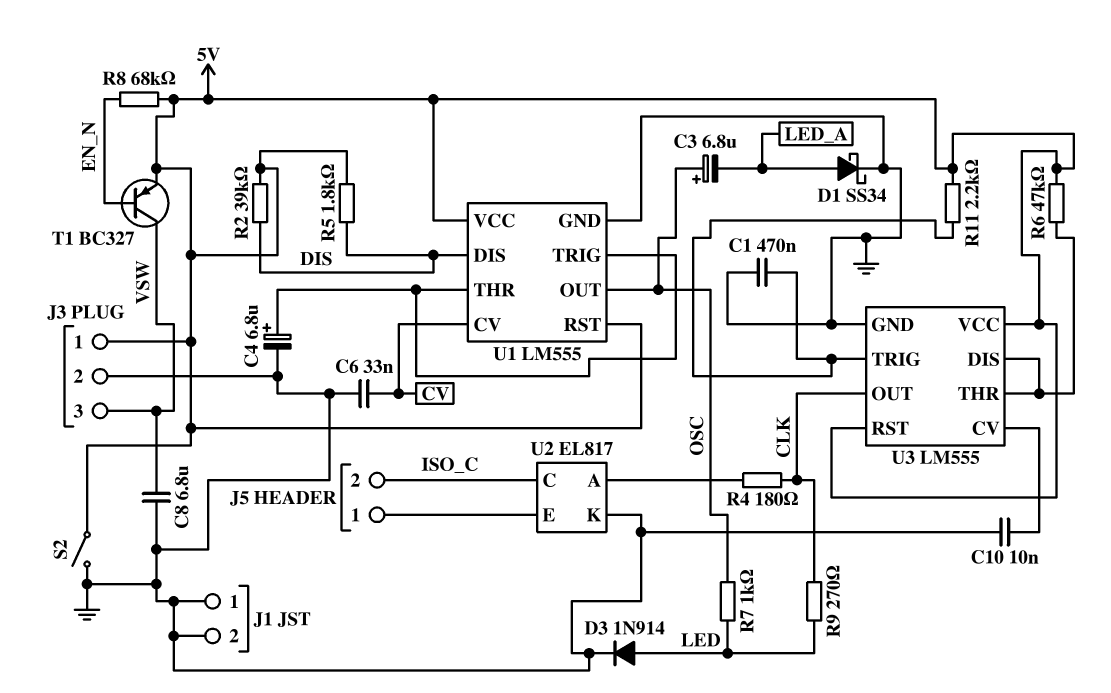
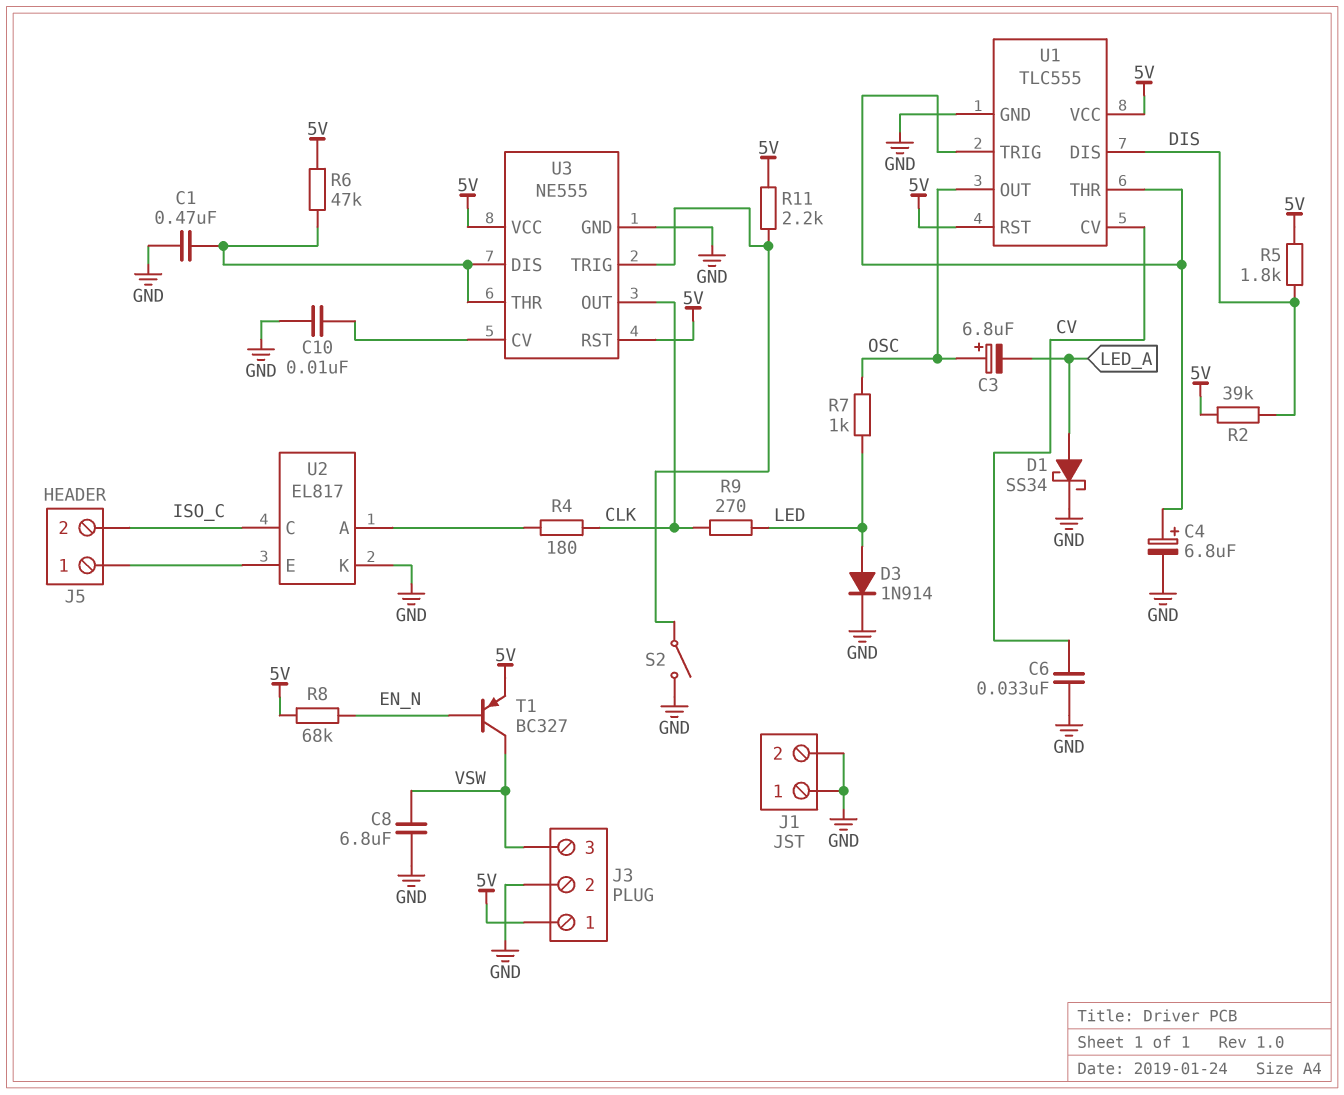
C1: 470nF (GND, U3/TRIG) -> 470nF (GND, U3/DIS)
S2: switch (5V, GND) -> switch (GND, U3/TRIG)
U1: LM555 -> TLC555
U3: LM555 -> NE555

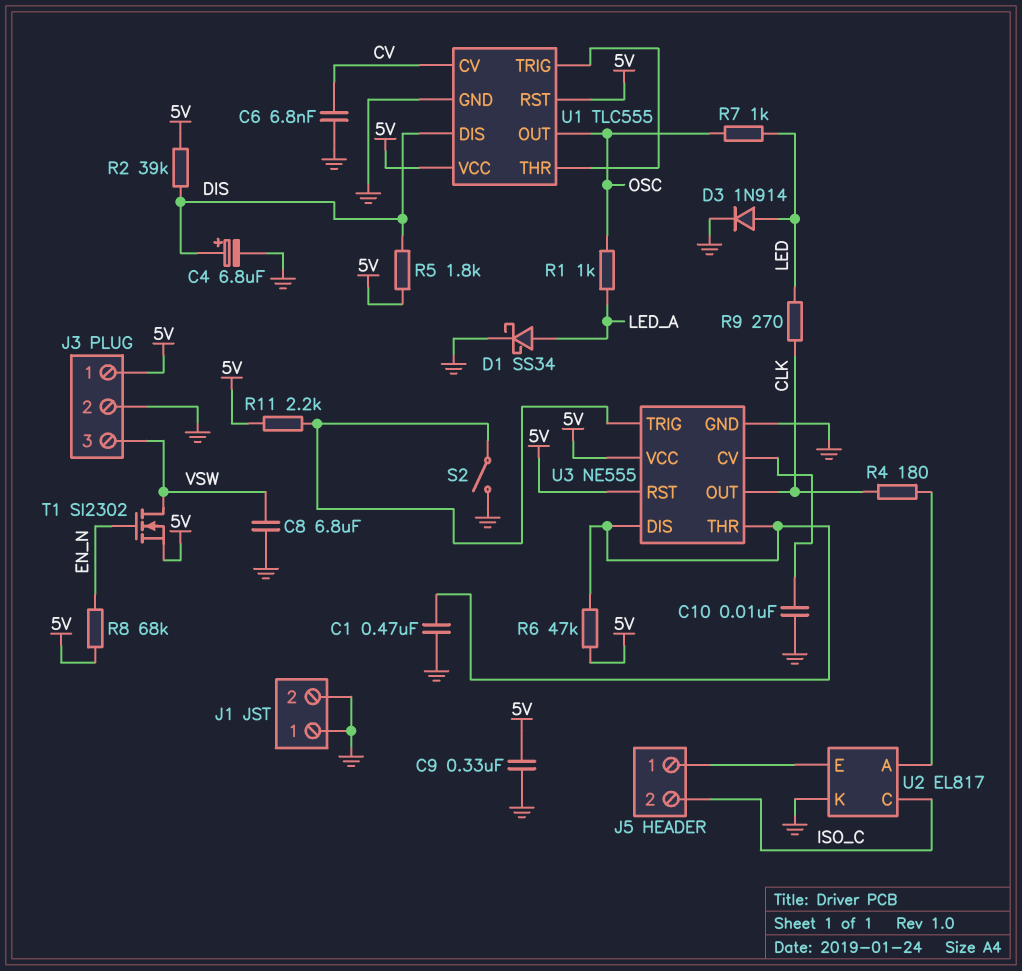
C3: 6.8uF (plus OSC, minus LED_A) -> none
C4: 6.8uF (plus U1/THR, minus GND) -> 6.8uF (plus DIS, minus GND)
C6: 33nF (CV, GND) -> 6.8nF (CV, GND)
C9: none -> 330nF (5V, GND)
R1: none -> 1k (LED_A, OSC)
T1: PNP BC327 (B EN_N, C VSW, E 5V) -> NMOS SI2302 (G EN_N, D VSW, S 5V)

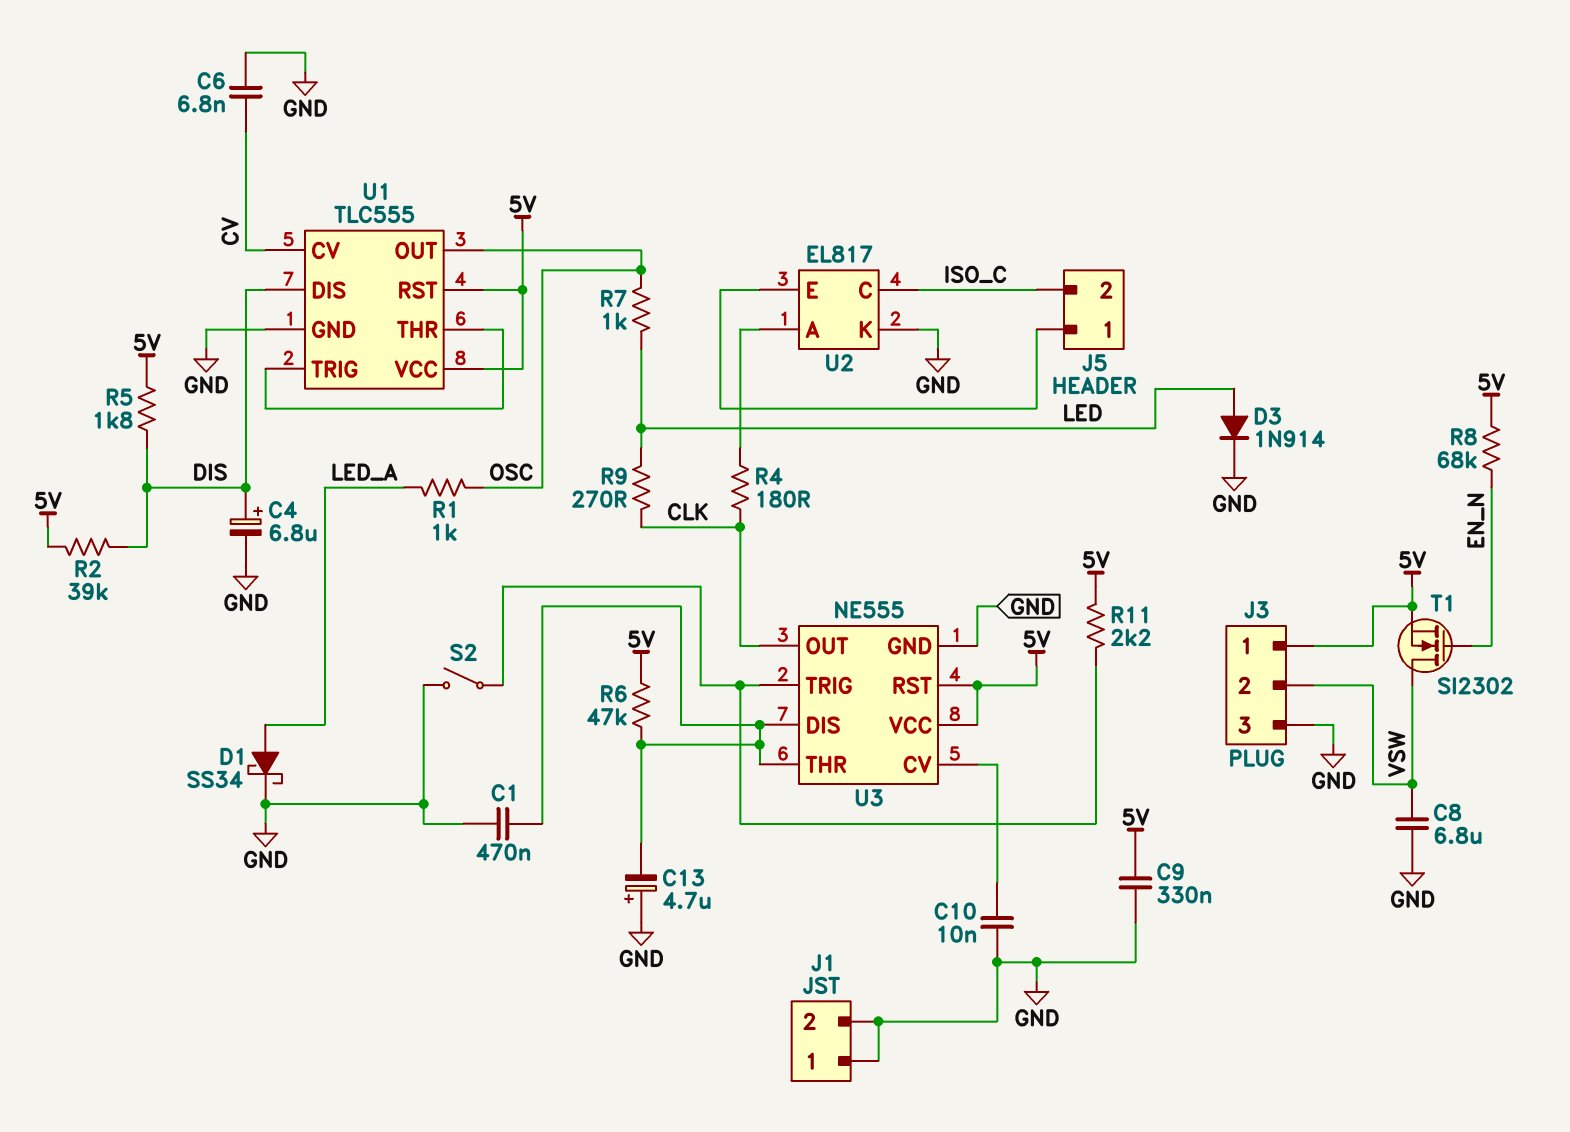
C13: none -> 4.7uF (plus GND, minus U3/DIS)
J3 pin 2: GND -> VSW
J3 pin 3: VSW -> GND

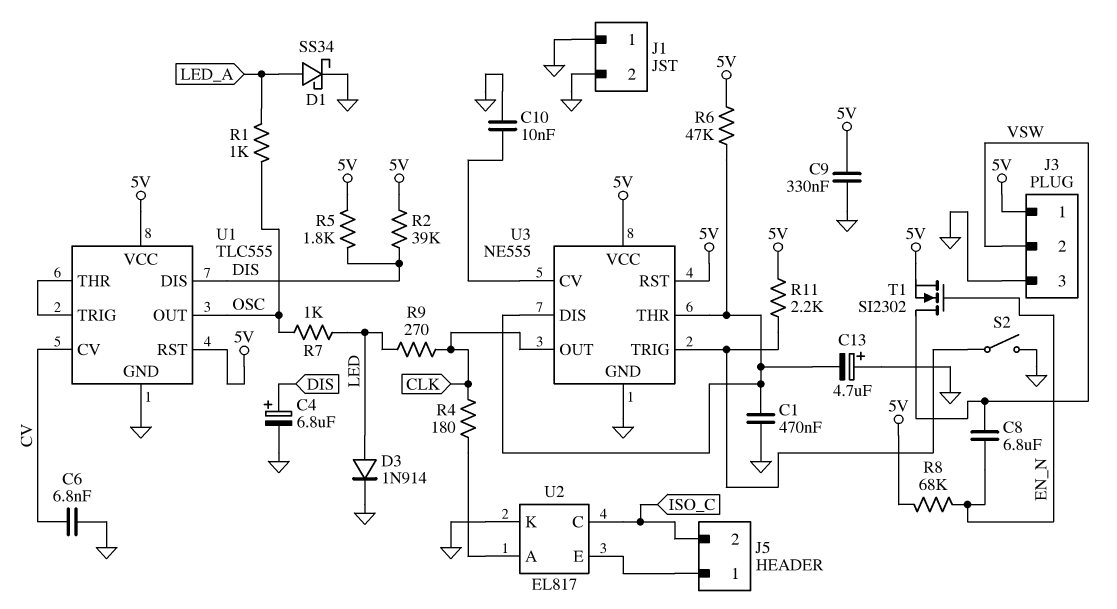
C8: 6.8uF (GND, VSW) -> 6.8uF (EN_N, VSW)

